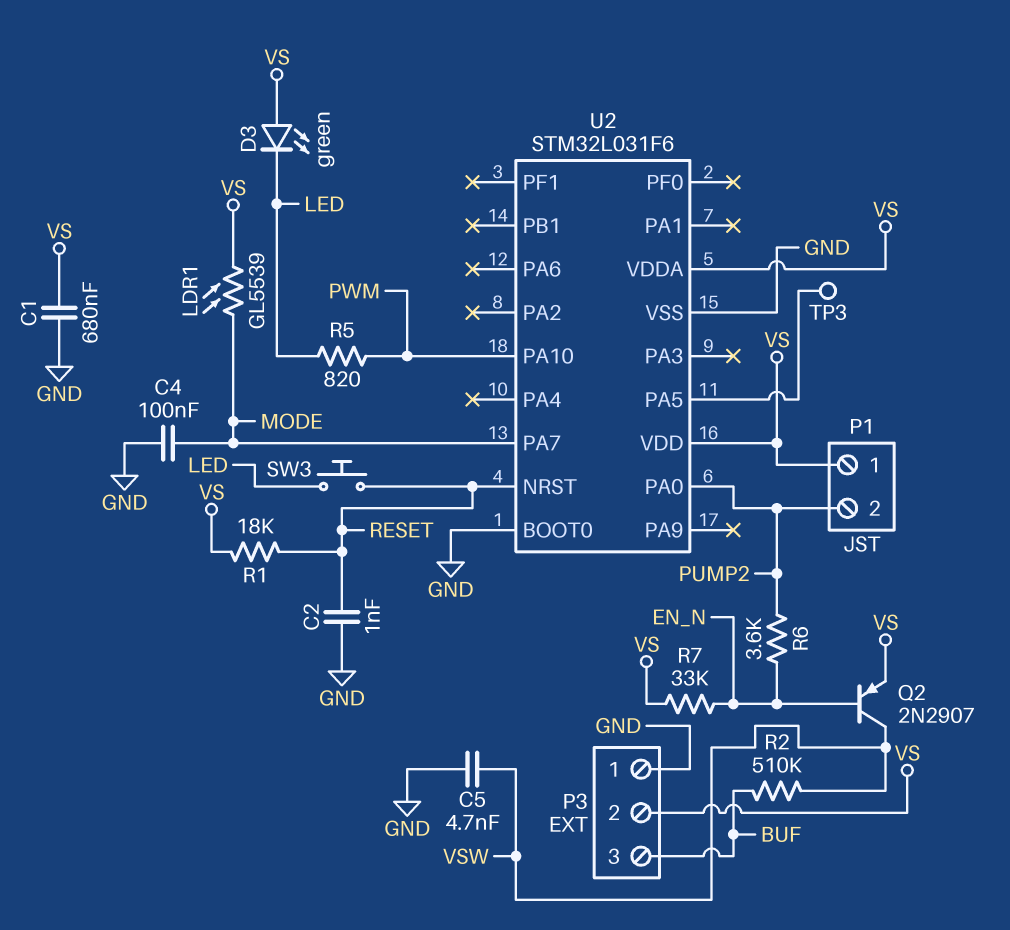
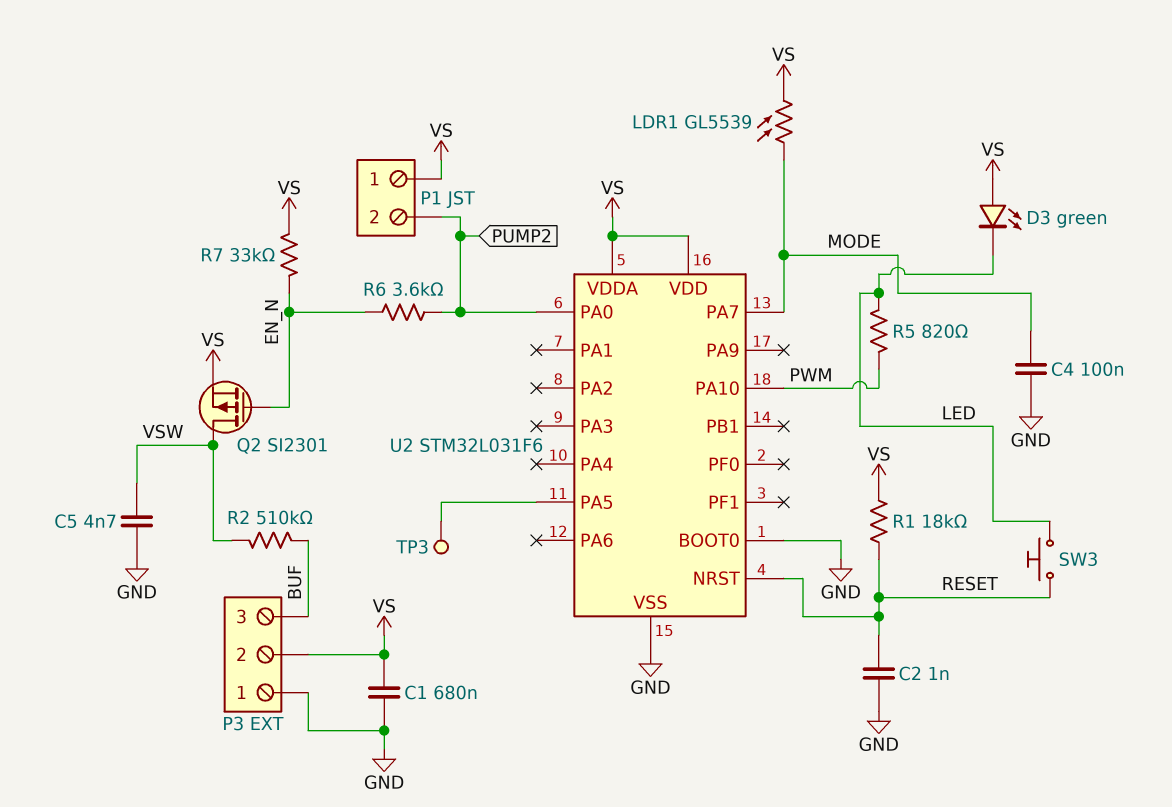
Q2: PNP 2N2907 (B EN_N, C VSW, E VS) -> PMOS SI2301 (G EN_N, D VSW, S VS)

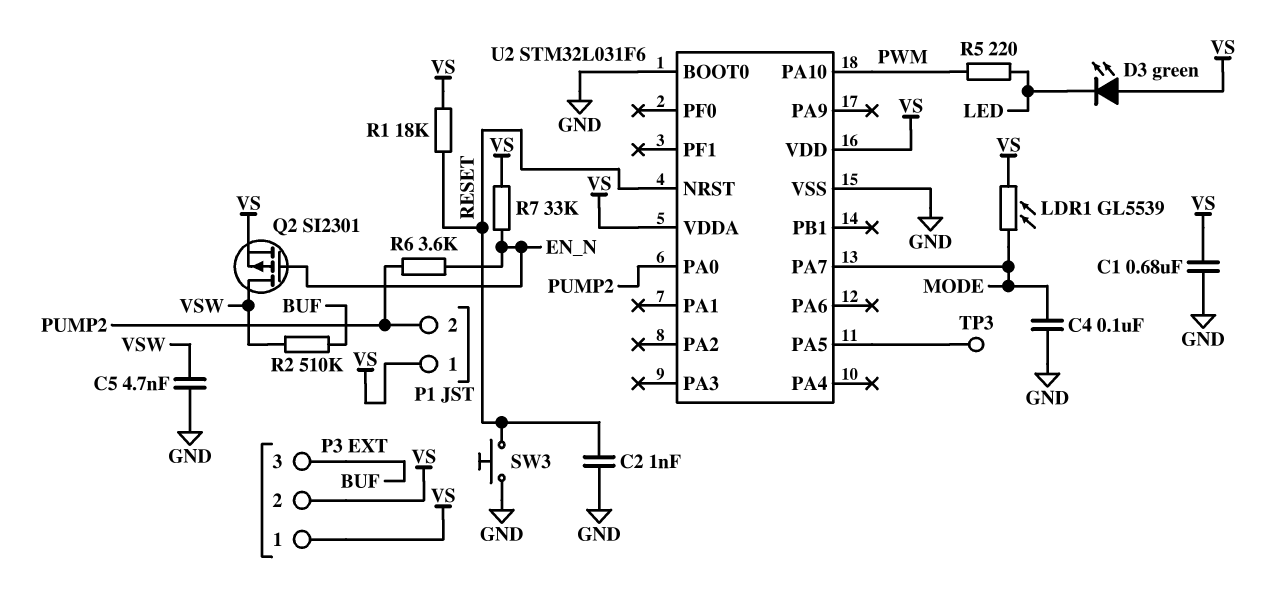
P3 pin 1: GND -> VS
R5: 820 (LED, PWM) -> 220 (LED, PWM)
SW3: button (LED, RESET) -> button (GND, RESET)

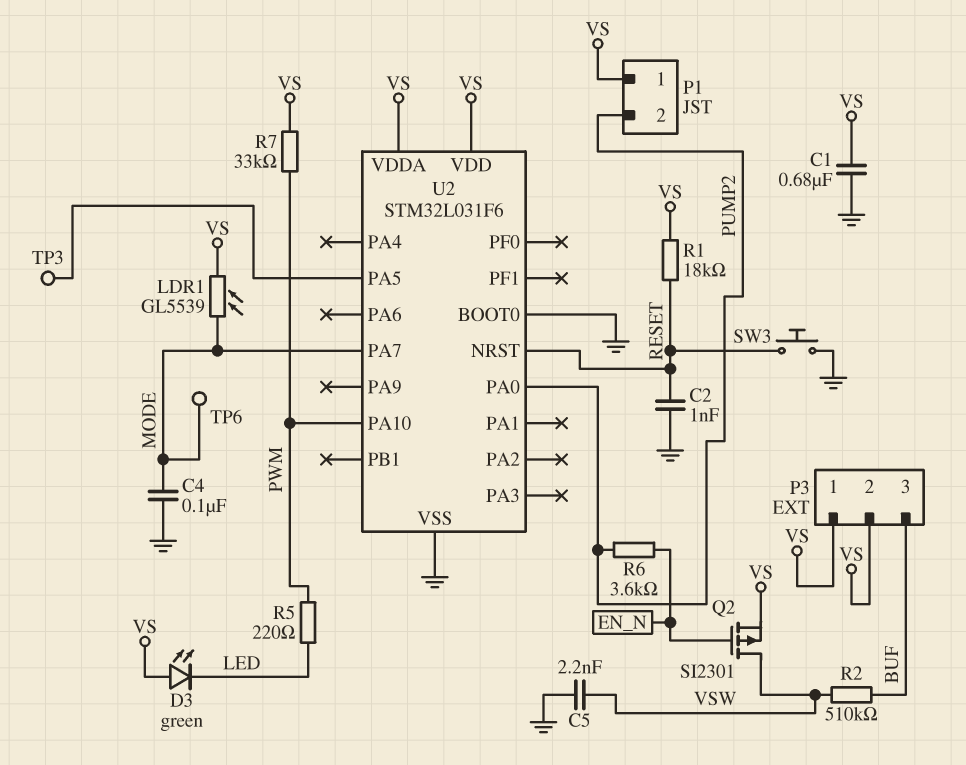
C5: 4.7nF (GND, VSW) -> 2.2nF (GND, VSW)
R7: 33k (EN_N, VS) -> 33k (PWM, VS)
TP6: none -> test point (MODE)

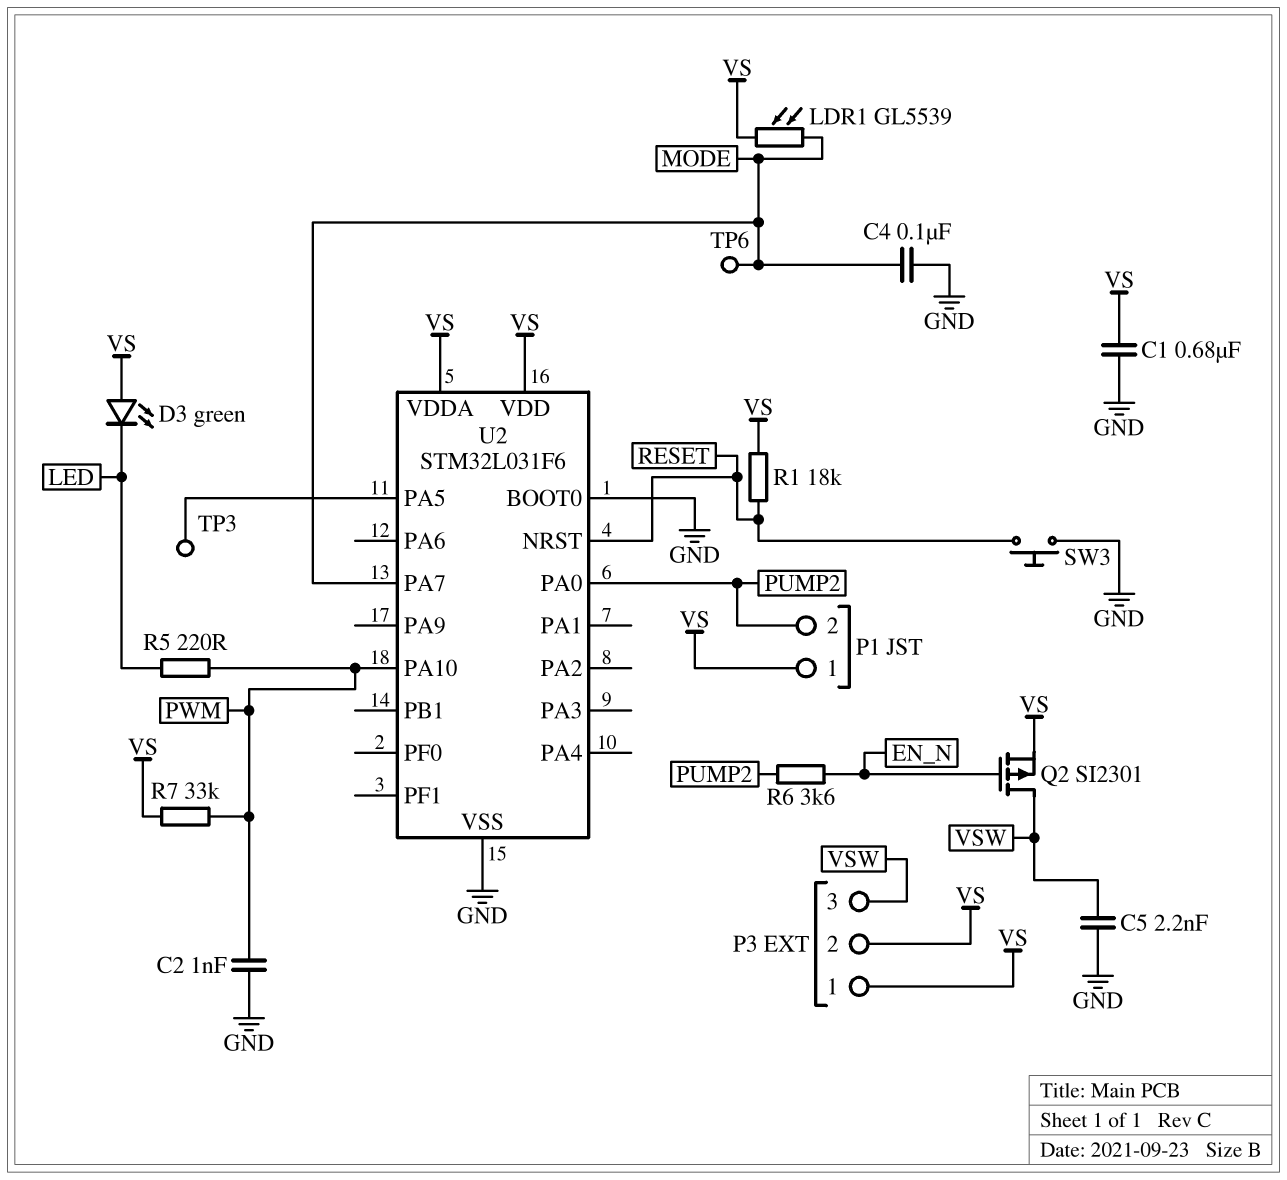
C2: 1nF (GND, RESET) -> 1nF (GND, PWM)
P3 pin 3: BUF -> VSW
R2: 510k (BUF, VSW) -> none

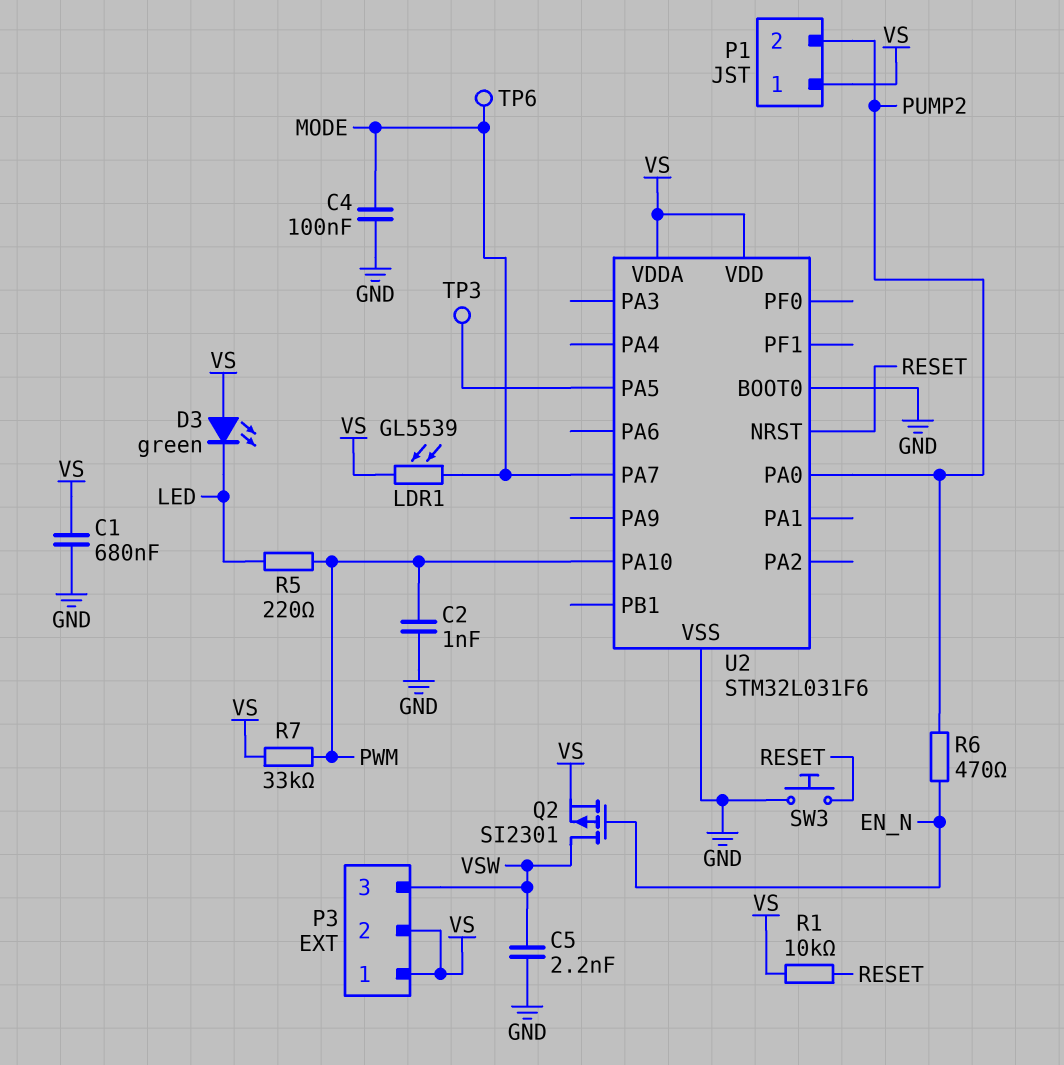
R1: 18k (RESET, VS) -> 10k (RESET, VS)
R6: 3.6k (EN_N, PUMP2) -> 470 (EN_N, PUMP2)

